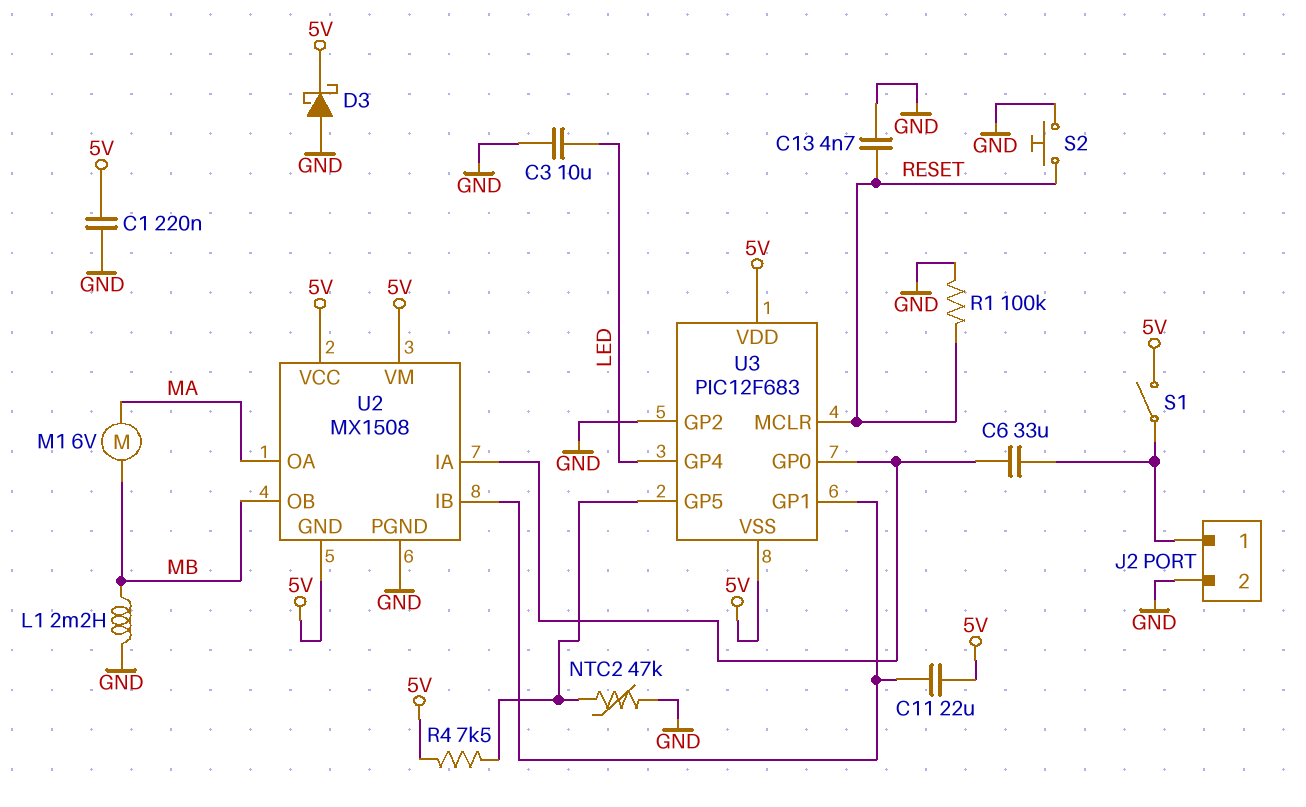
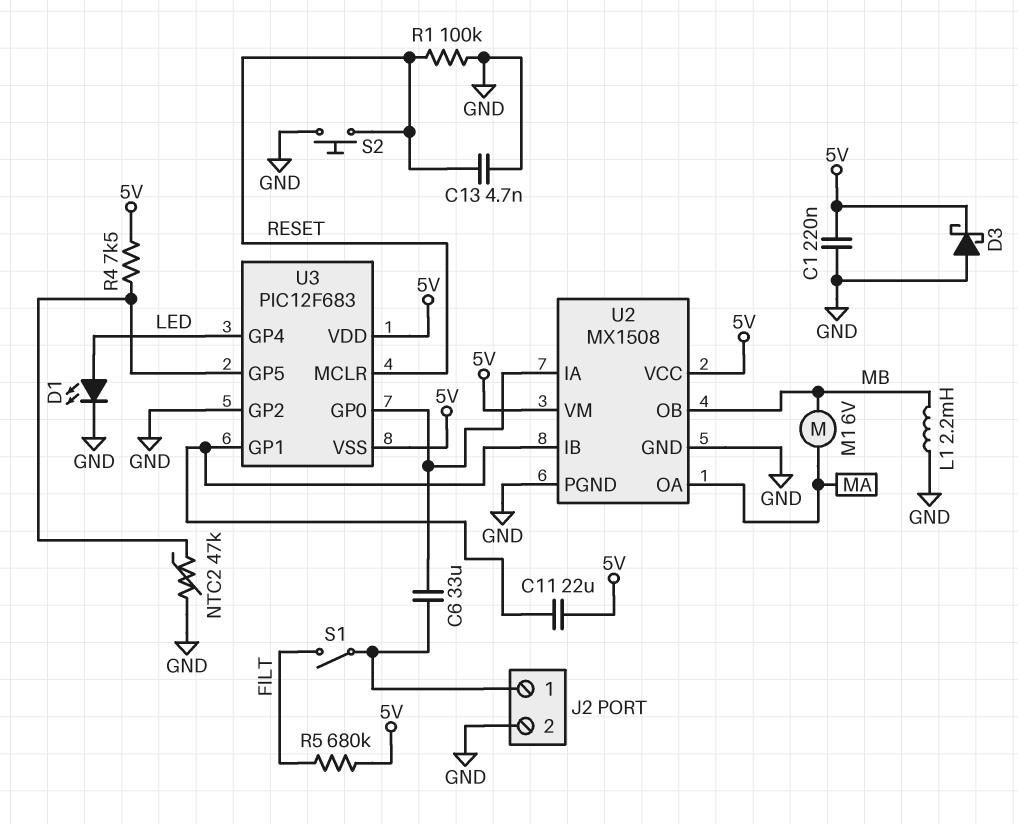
C3: 10uF (GND, LED) -> none
D1: none -> LED (A LED, K GND)
R5: none -> 680k (5V, FILT)
S1: switch (5V, J2/1) -> switch (FILT, J2/1)
U2 pin GND: 5V -> GND

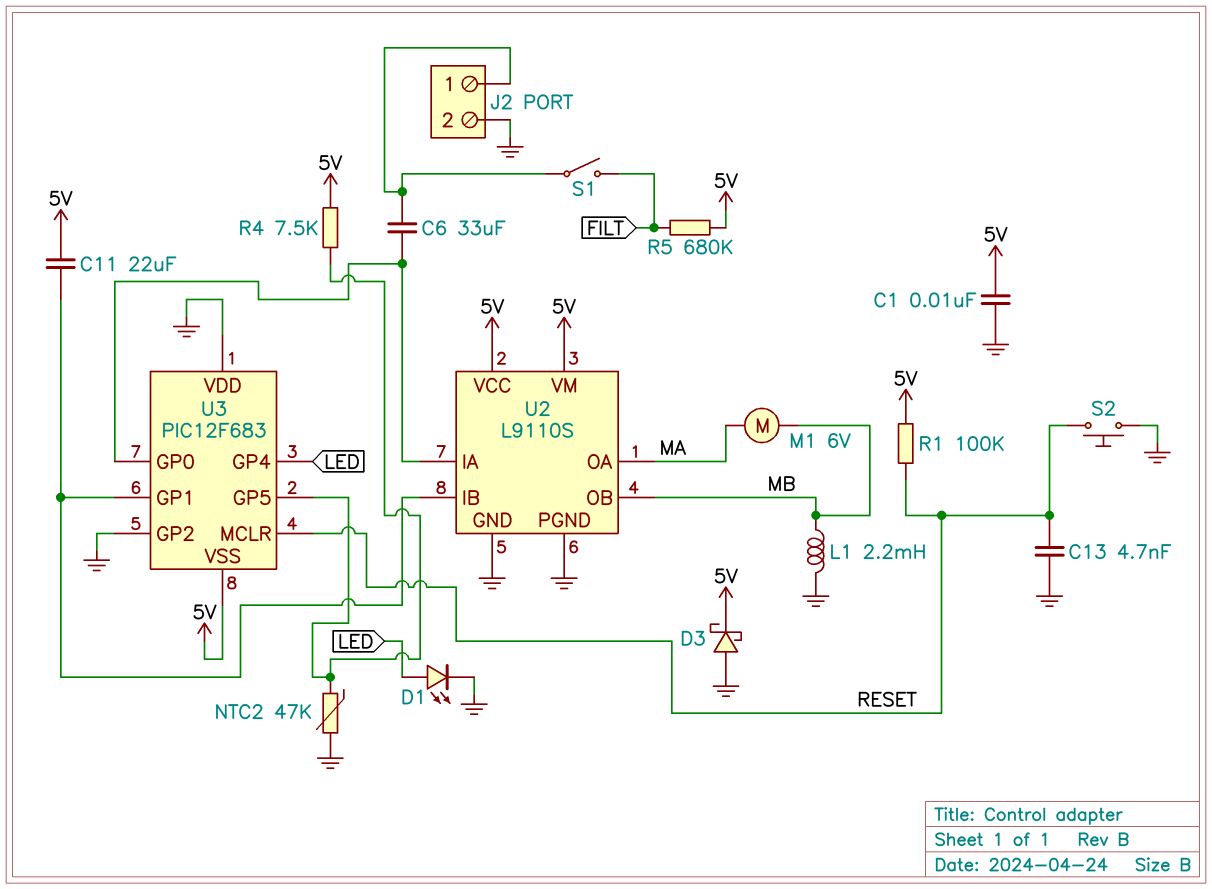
C1: 220nF (5V, GND) -> 10nF (5V, GND)
R1: 100k (GND, RESET) -> 100k (5V, RESET)
U2: MX1508 -> L9110S
U3 pin VDD: 5V -> GND

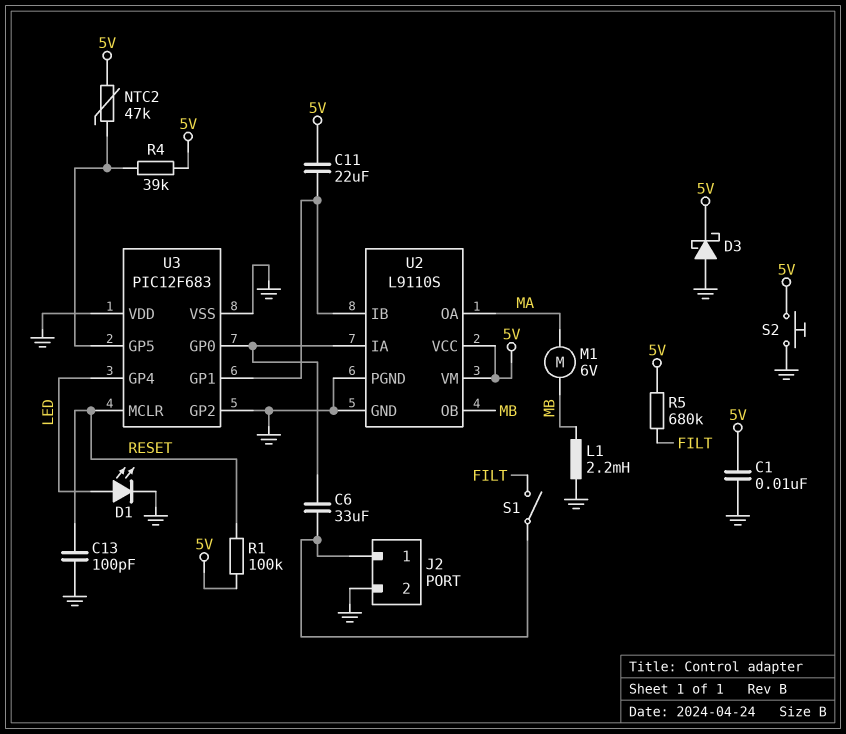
C13: 4.7nF (GND, RESET) -> 100pF (GND, RESET)
NTC2: 47k (GND, U3/GP5) -> 47k (5V, U3/GP5)
R4: 7.5k (5V, U3/GP5) -> 39k (5V, U3/GP5)
S2: button (GND, RESET) -> button (5V, GND)
U3 pin VSS: 5V -> GND

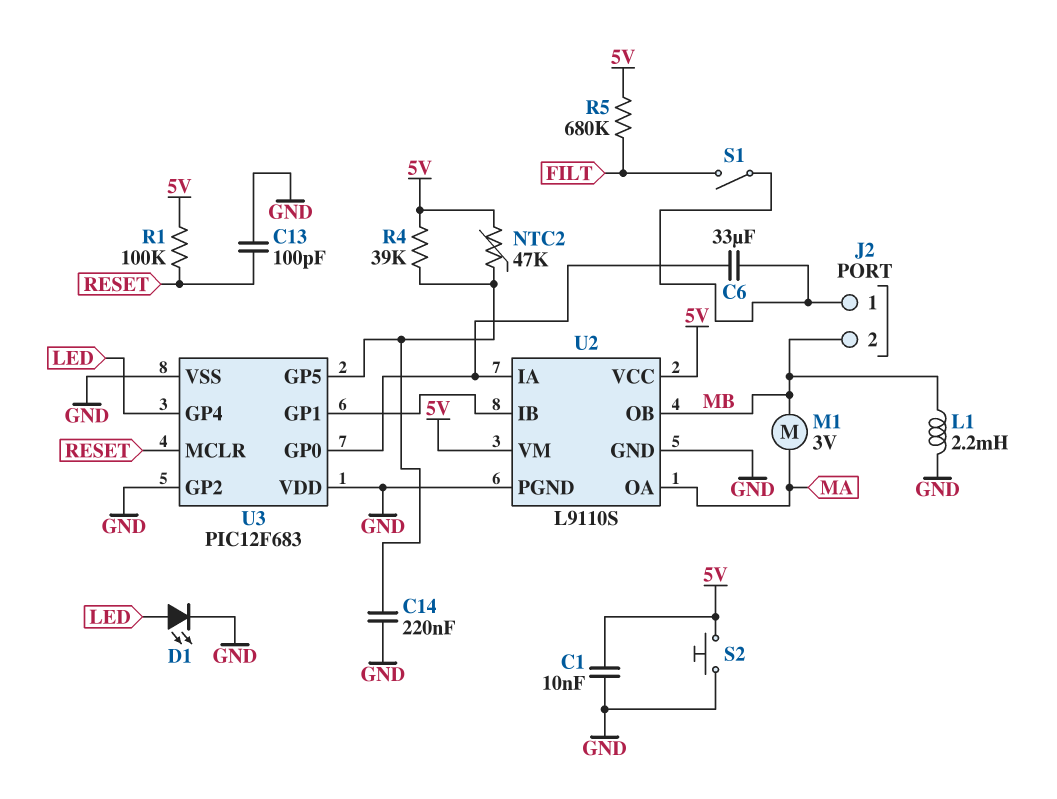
C11: 22uF (5V, U2/IB) -> none
C14: none -> 220nF (GND, U3/GP5)
D3: schottky (A GND, K 5V) -> none
J2 pin 2: GND -> MB
M1: motor 6V (MA, MB) -> motor 3V (MA, MB)

